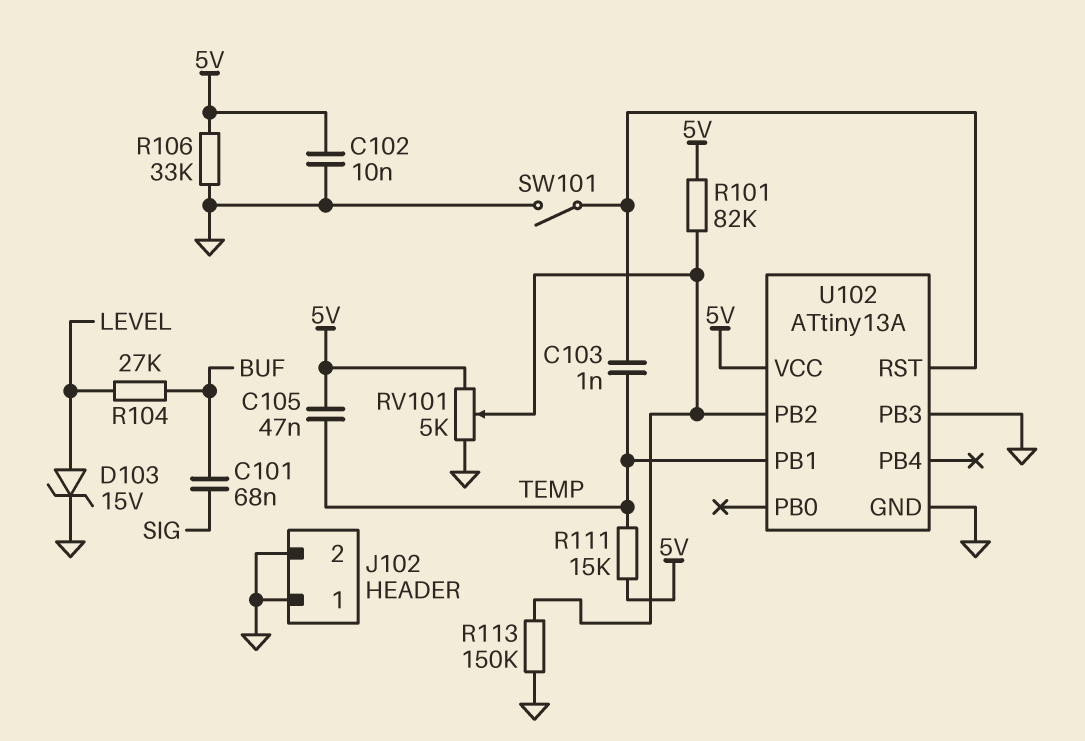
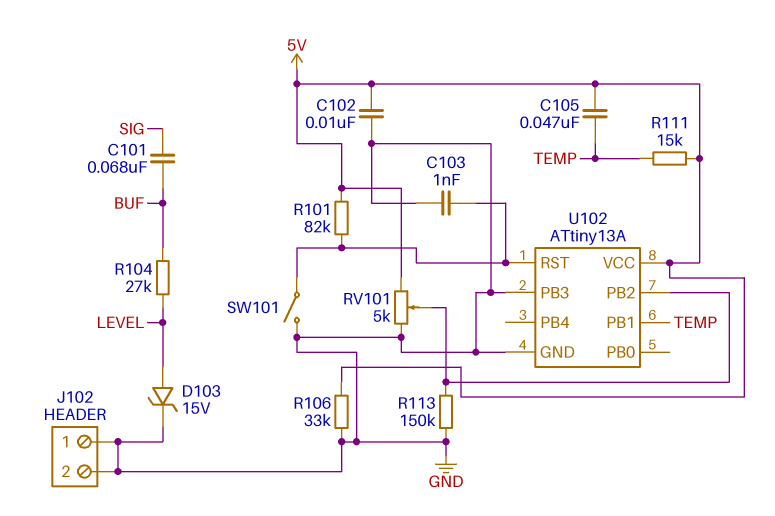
C103: 1nF (TEMP, U102/RST) -> 1nF (GND, U102/RST)
R101: 82k (5V, U102/PB2) -> 82k (5V, U102/RST)

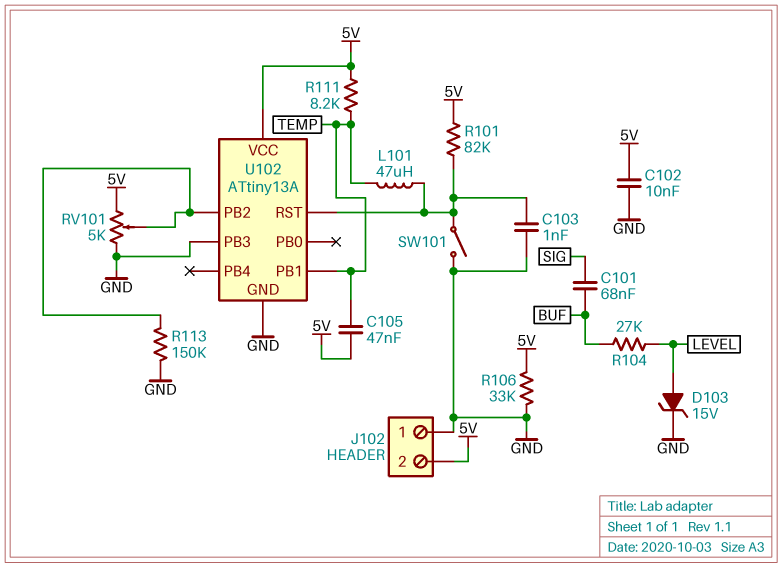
J102 pin 2: GND -> 5V
L101: none -> 47uH (TEMP, U102/RST)
R111: 15k (5V, TEMP) -> 8.2k (5V, TEMP)

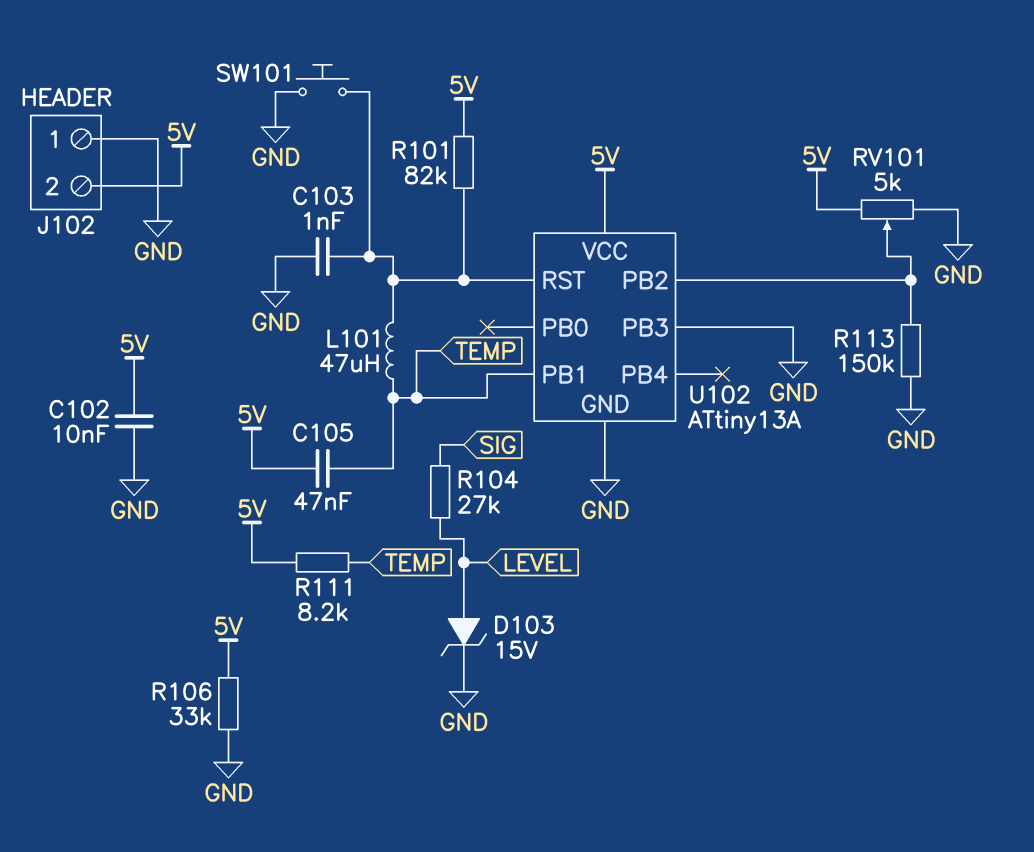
C101: 68nF (BUF, SIG) -> none
R104: 27k (BUF, LEVEL) -> 27k (LEVEL, SIG)
SW101: switch (GND, U102/RST) -> button (GND, U102/RST)

